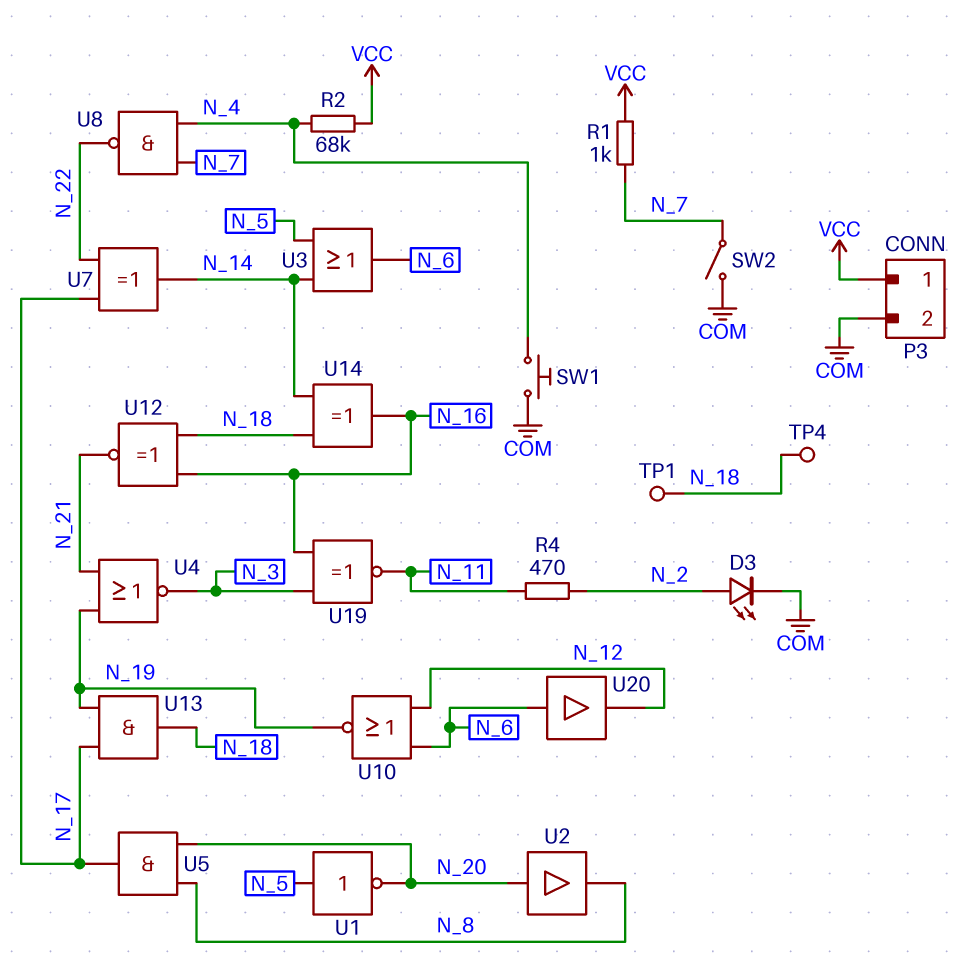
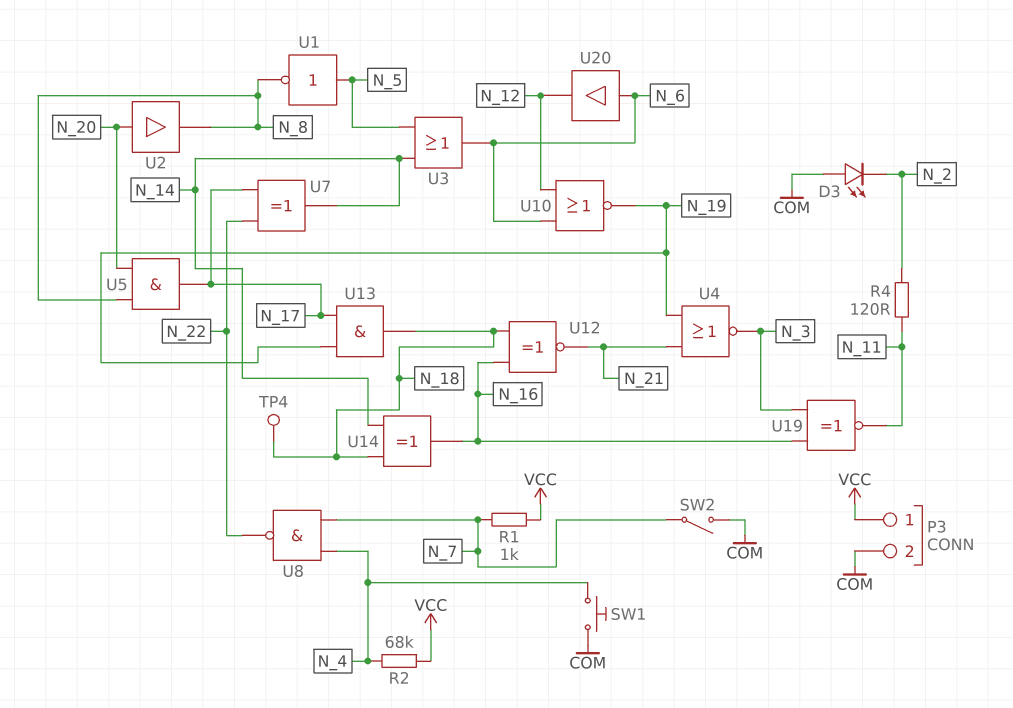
D3: LED (A N_2, K COM) -> LED (A COM, K N_2)
R4: 470 (N_2, N_11) -> 120 (N_2, N_11)
TP1: test point (N_18) -> none
U1: NOT (in N_5, out N_20) -> NOT (in N_5, out N_8)

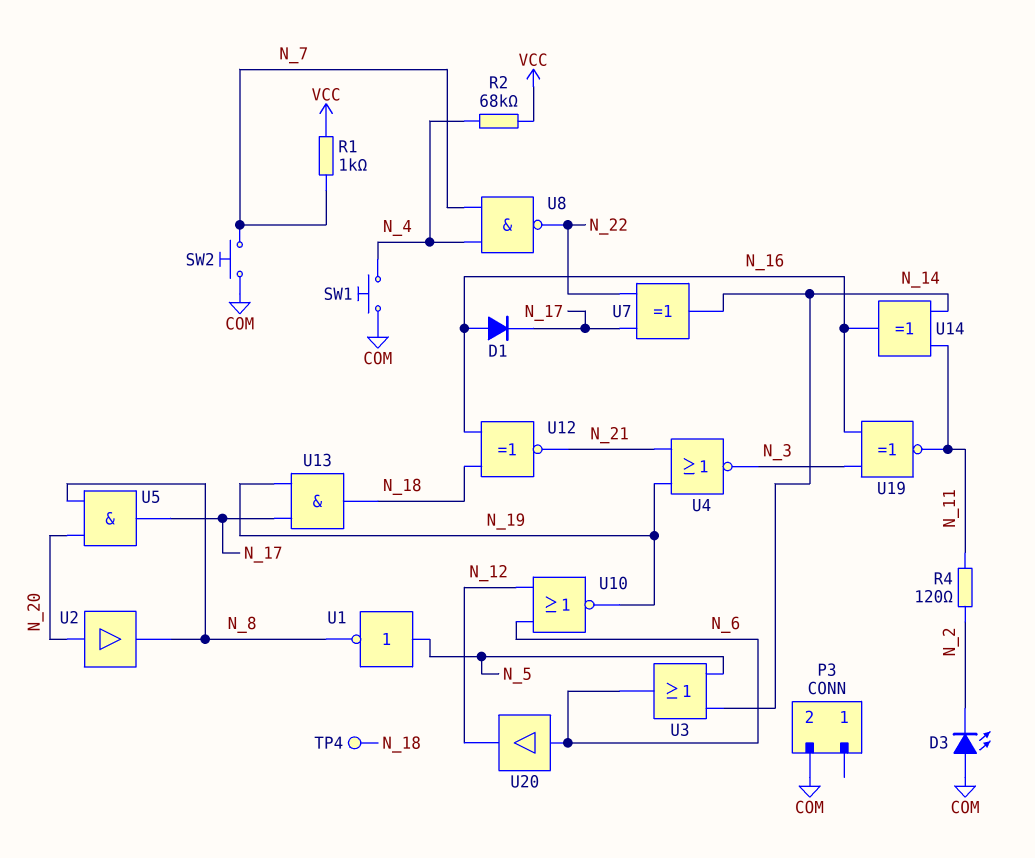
D1: none -> diode (A N_16, K N_17)
P3 pin 1: VCC -> none
SW2: switch (COM, N_7) -> button (COM, N_7)
U14: XOR (in N_14, in N_18, out N_16) -> XOR (in N_11, in N_14, out N_16)

